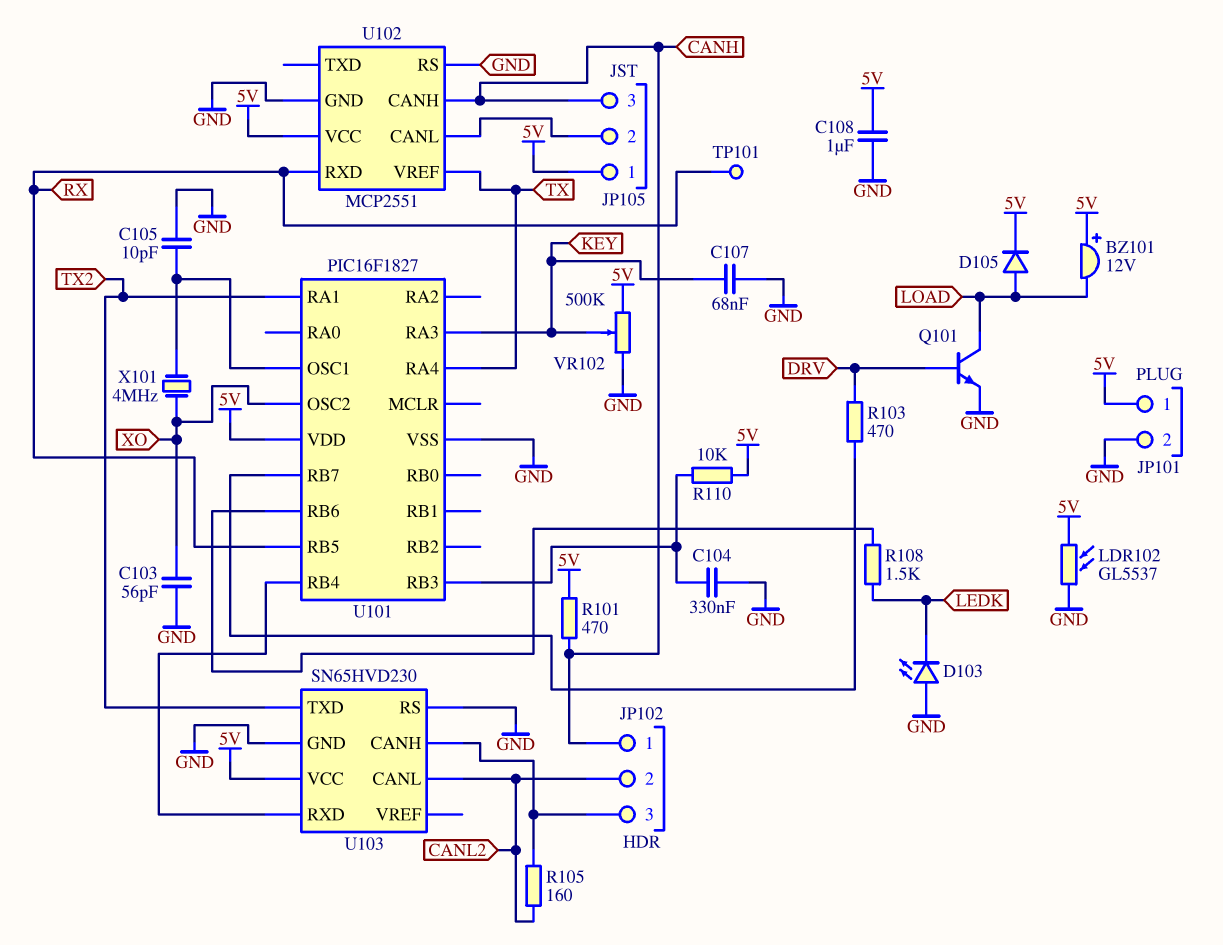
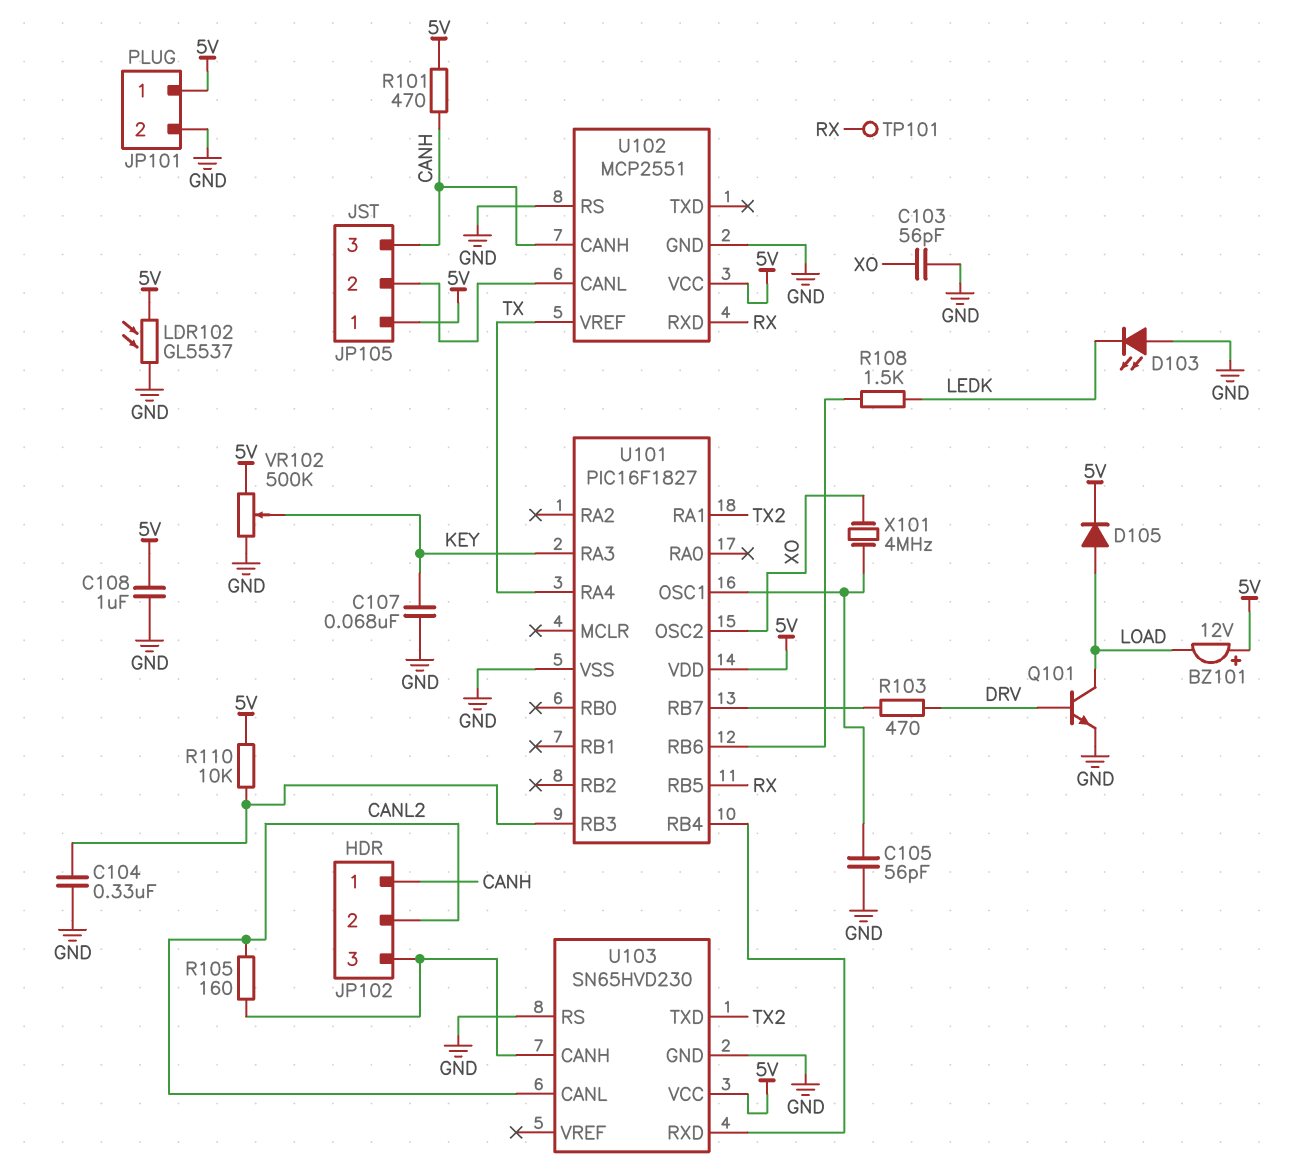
C105: 10pF (GND, U101/OSC1) -> 56pF (GND, U101/OSC1)

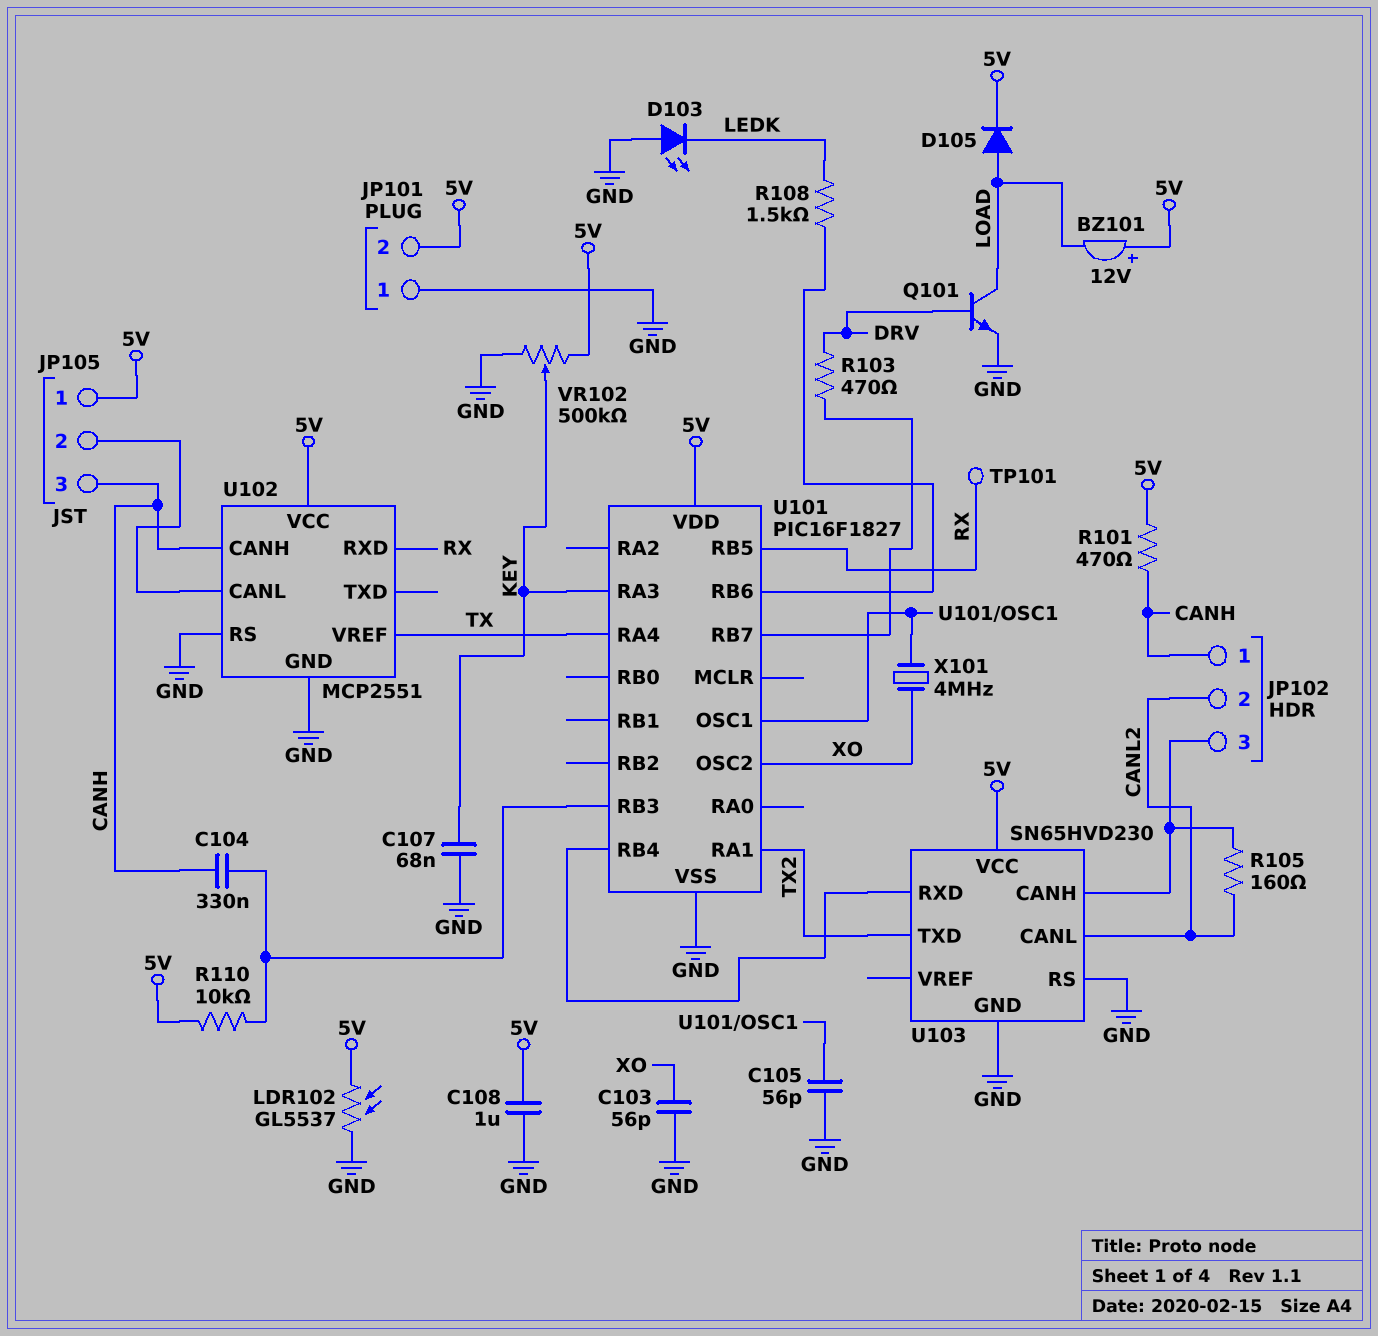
C104: 330nF (GND, U101/RB3) -> 330nF (CANH, U101/RB3)
JP101 pin 1: 5V -> GND
JP101 pin 2: GND -> 5V

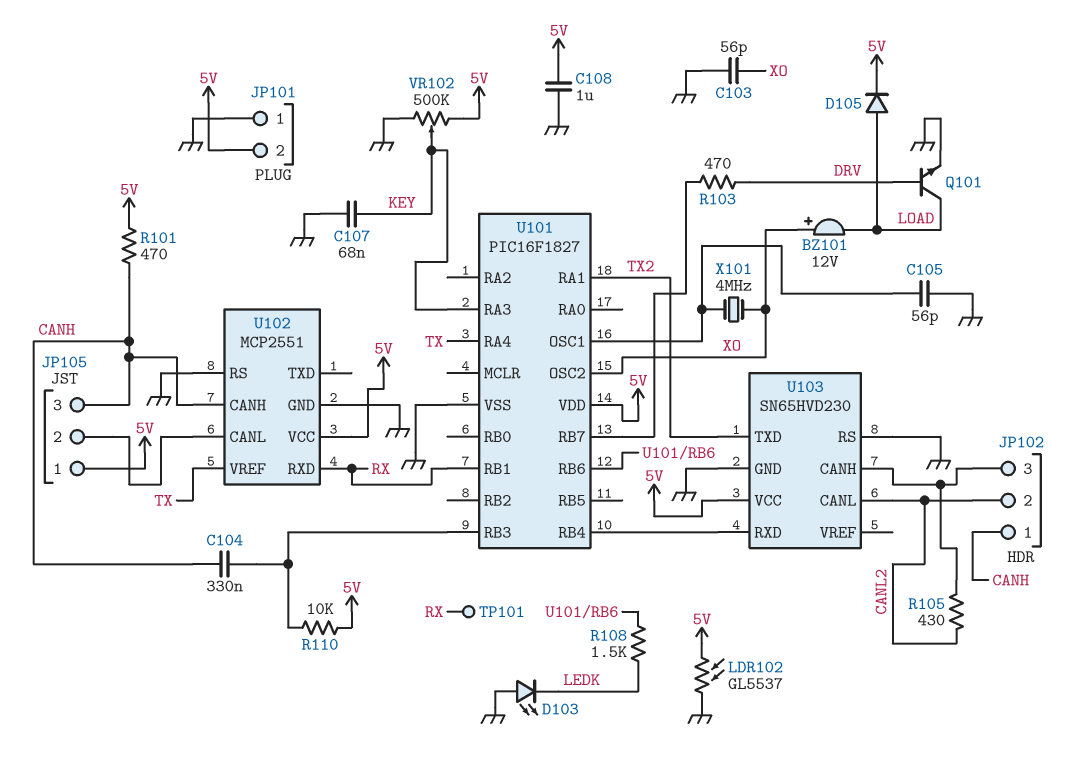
BZ101: buzzer 12V (plus 5V, minus LOAD) -> buzzer 12V (plus XO, minus LOAD)
R105: 160 (CANL2, JP102/3) -> 430 (CANL2, JP102/3)
U101 pin RB1: none -> RX
U101 pin RB5: RX -> none

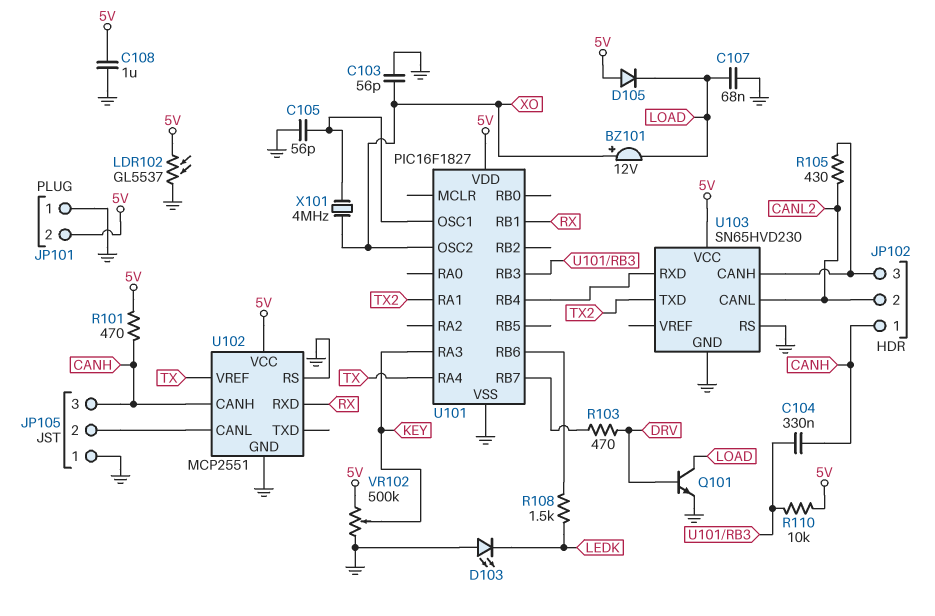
C107: 68nF (GND, KEY) -> 68nF (GND, LOAD)
D105: diode (A LOAD, K 5V) -> diode (A 5V, K LOAD)
JP105 pin 1: 5V -> GND
TP101: test point (RX) -> none

